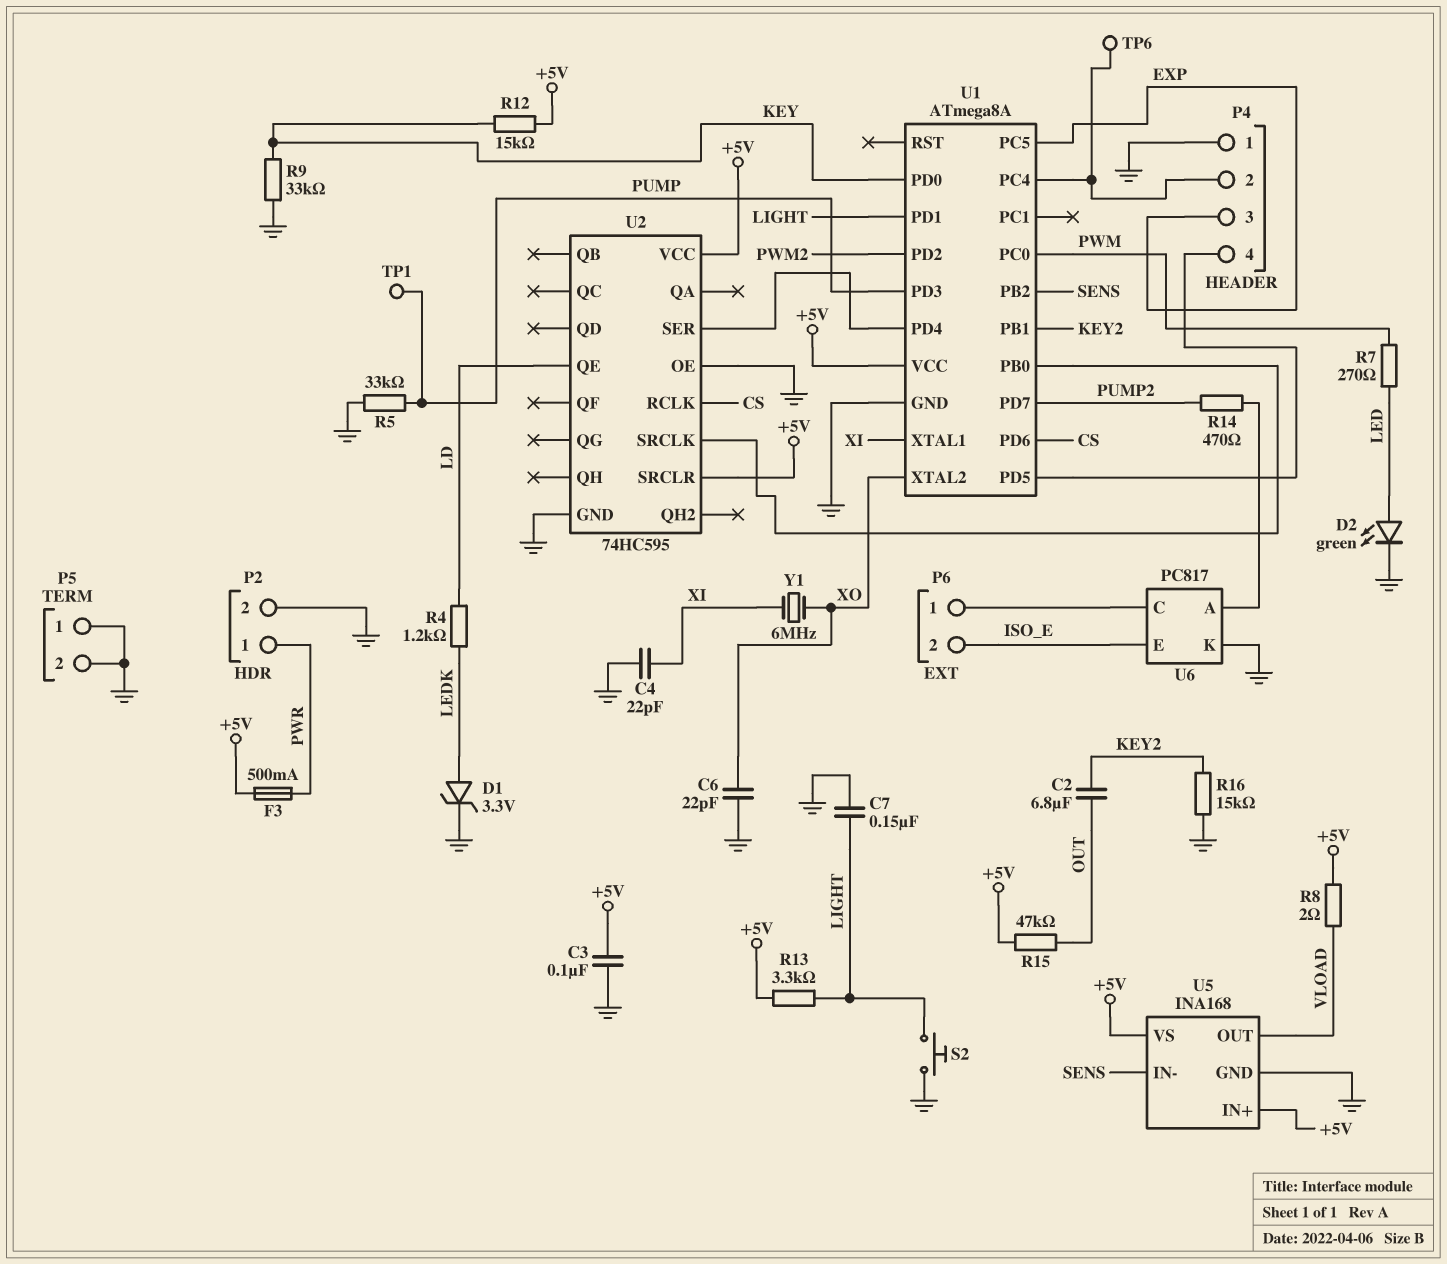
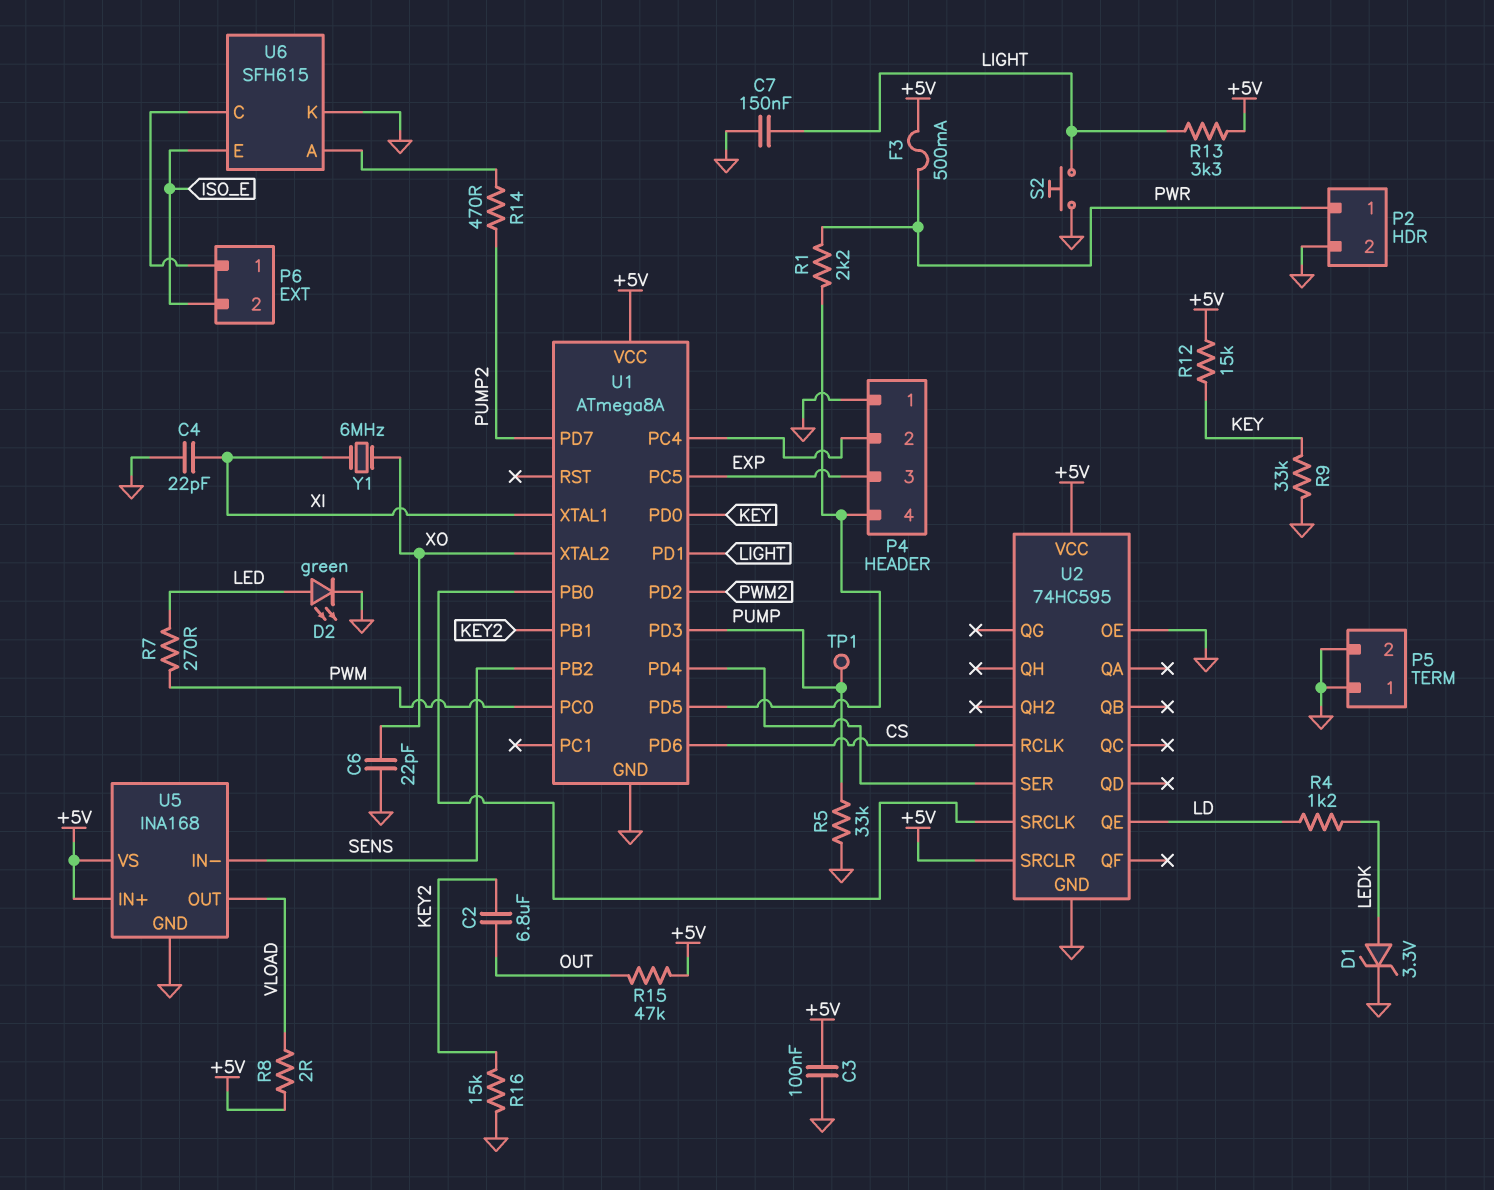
R1: none -> 2.2k (P4/4, PWR)
TP6: test point (P4/2) -> none
U6: PC817 -> SFH615

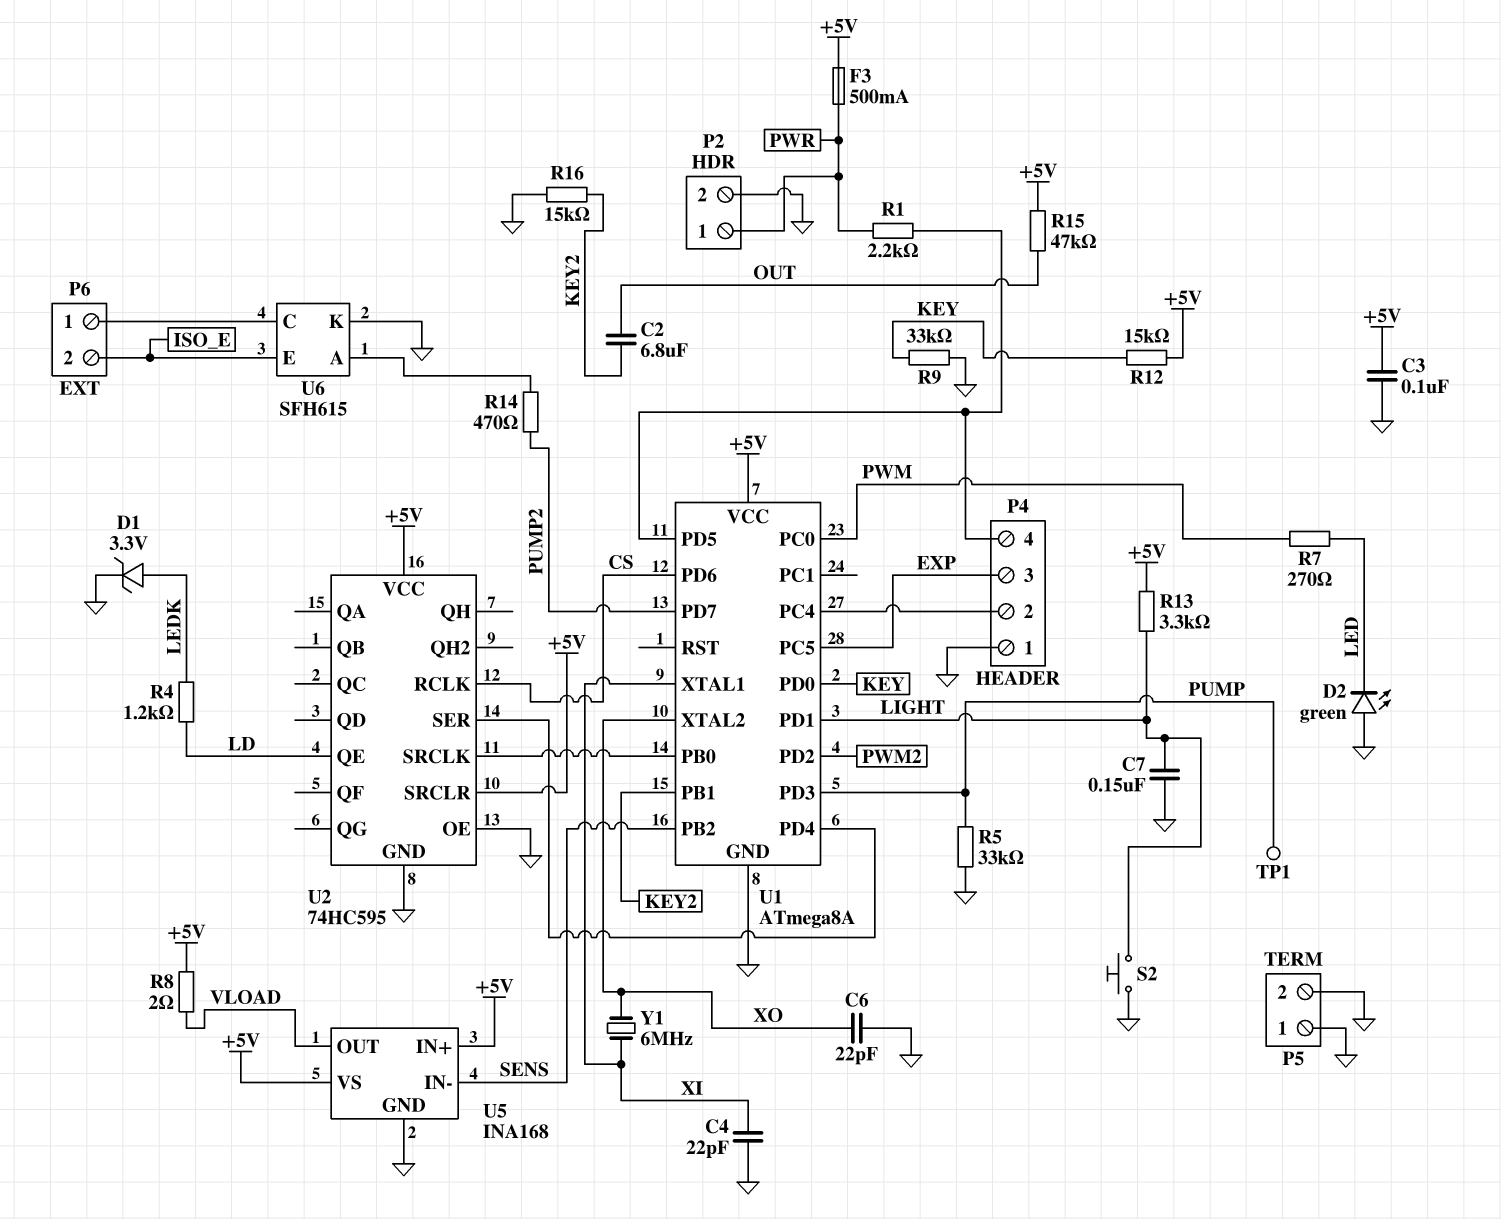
D2: LED green (A LED, K GND) -> LED green (A GND, K LED)

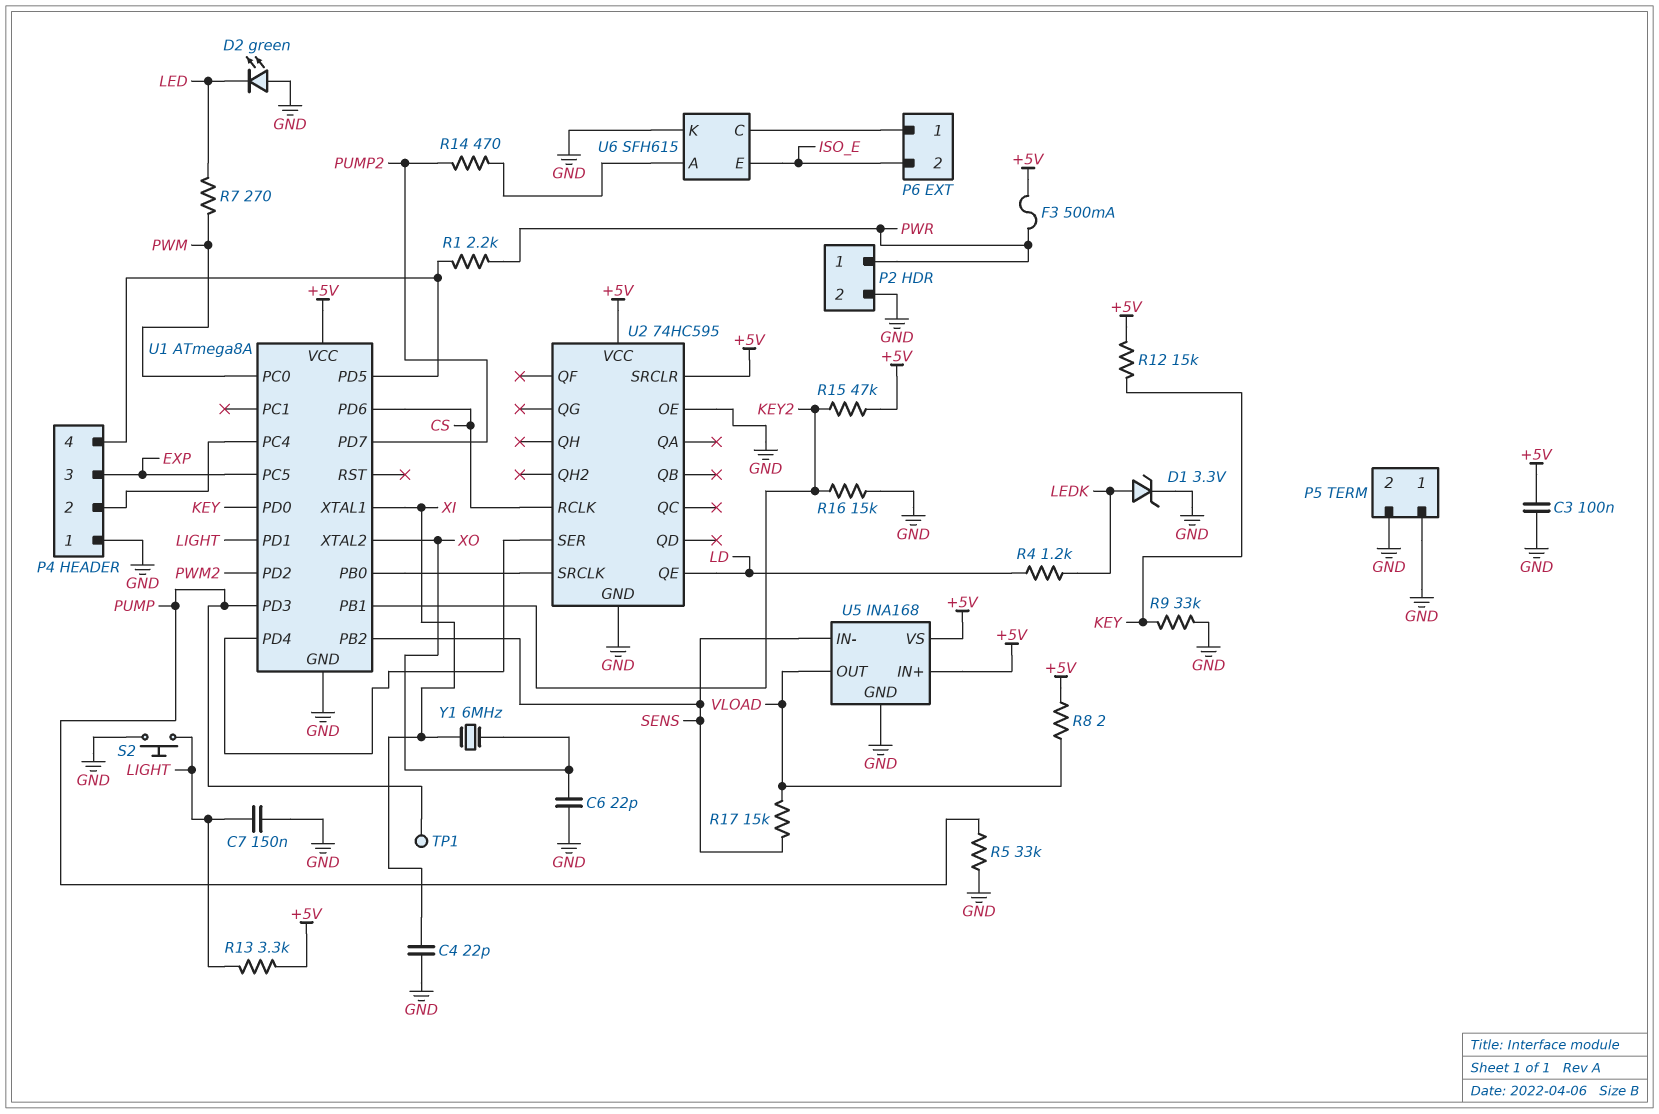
C2: 6.8uF (KEY2, OUT) -> none
R15: 47k (+5V, OUT) -> 47k (+5V, KEY2)
R17: none -> 15k (SENS, VLOAD)

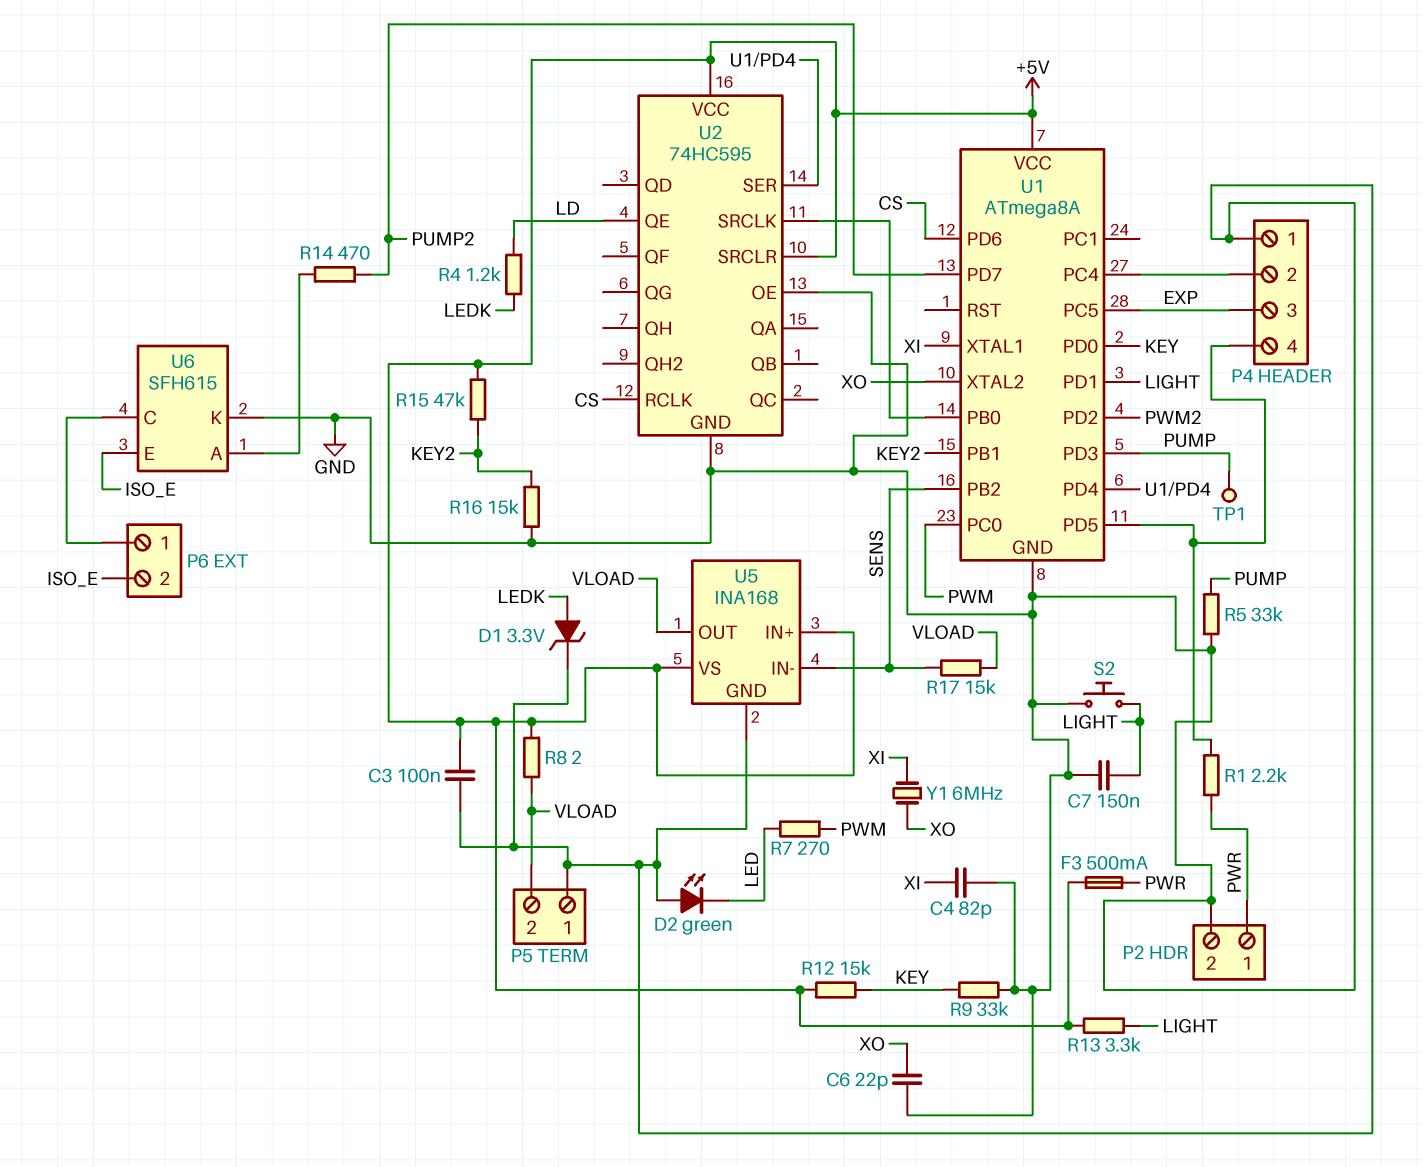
C4: 22pF (GND, XI) -> 82pF (GND, XI)
P5 pin 2: GND -> VLOAD

